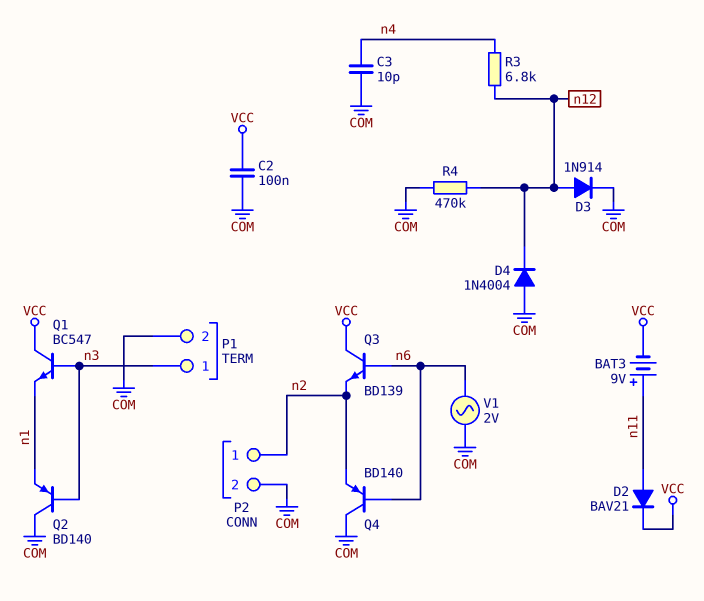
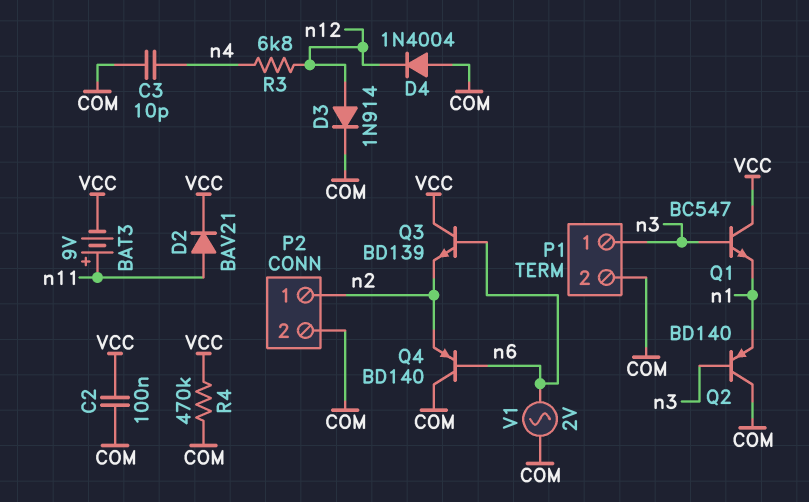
R4: 470k (COM, n12) -> 470k (COM, VCC)

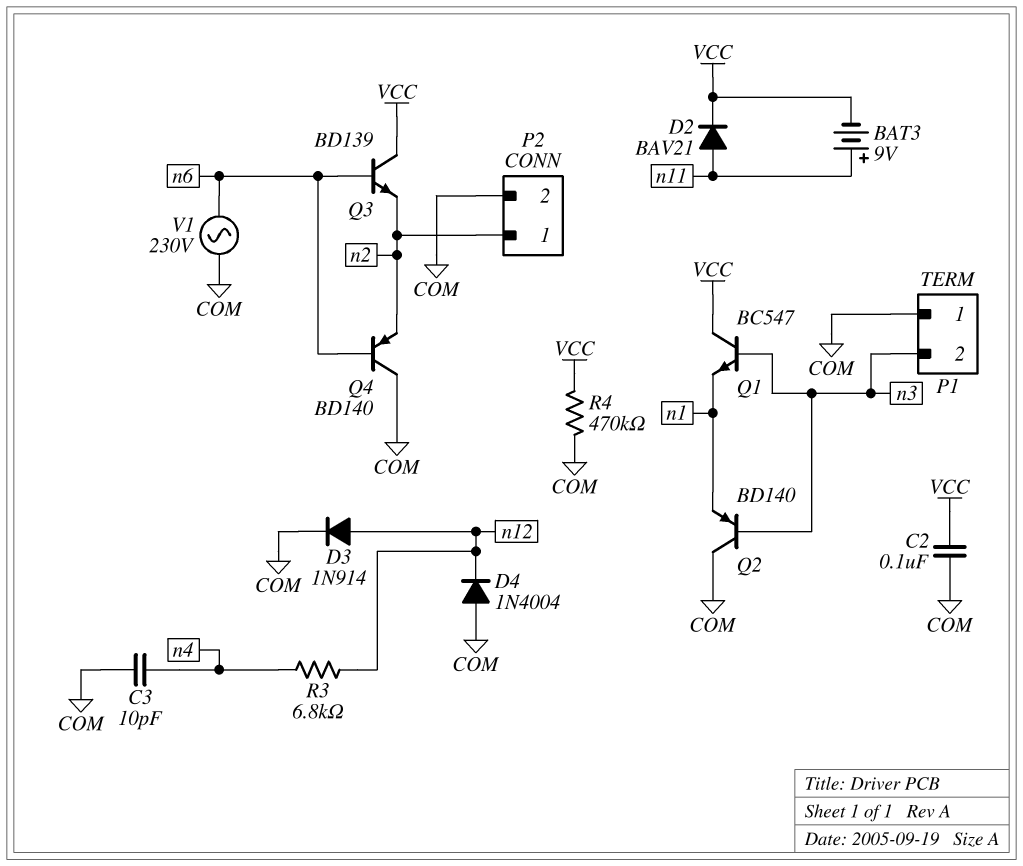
P1 pin 1: n3 -> COM
P1 pin 2: COM -> n3
V1: AC 2V (COM, n6) -> AC 230V (COM, n6)

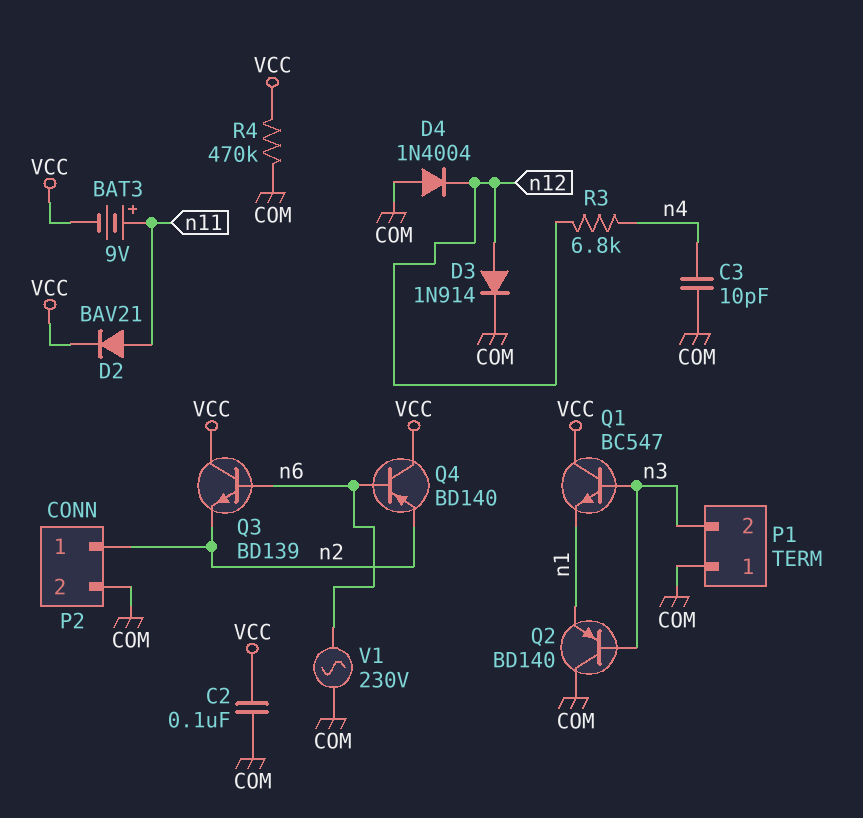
Q4: PNP BD140 (B n6, C COM, E n2) -> PNP BD140 (B n6, C VCC, E n2)

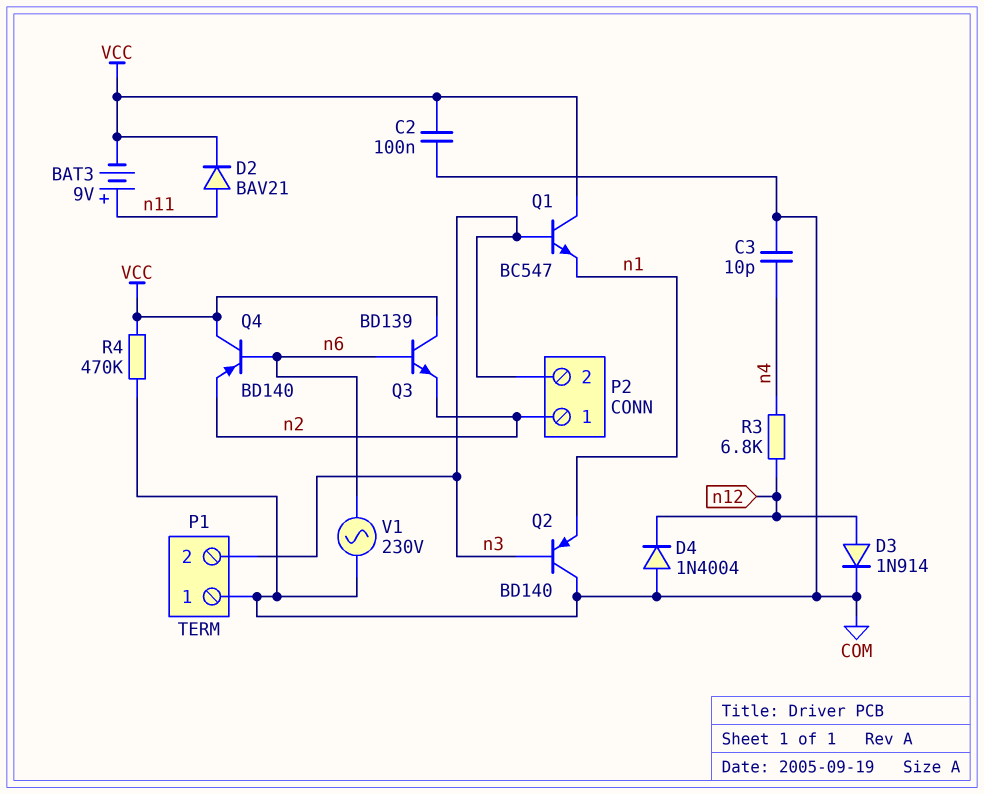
P2 pin 2: COM -> n3

